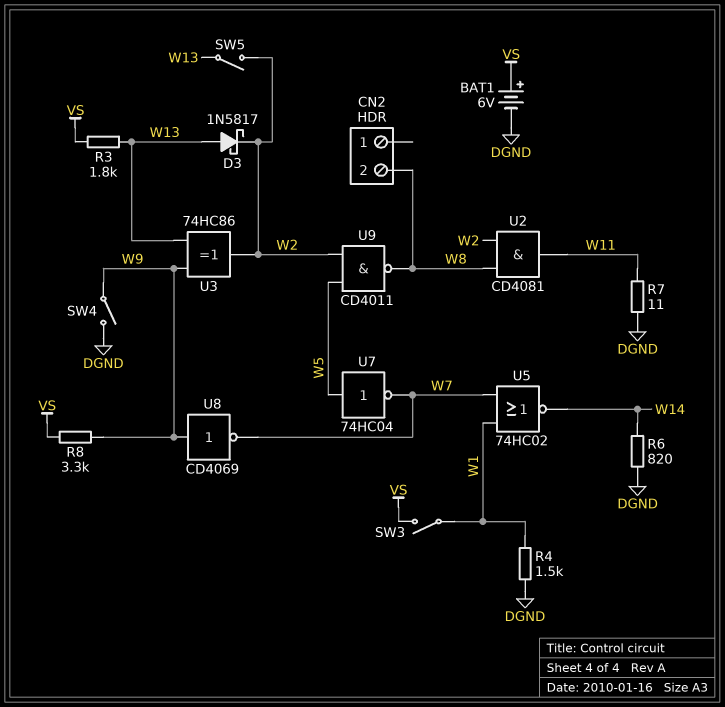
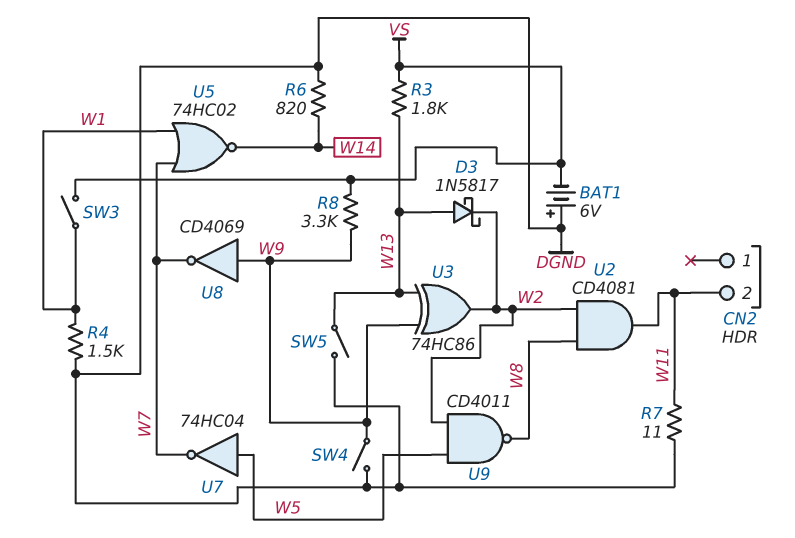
BAT1: 6V (plus VS, minus DGND) -> 6V (plus DGND, minus VS)
CN2 pin 2: W8 -> W11
SW5: switch (W2, W13) -> switch (DGND, W13)

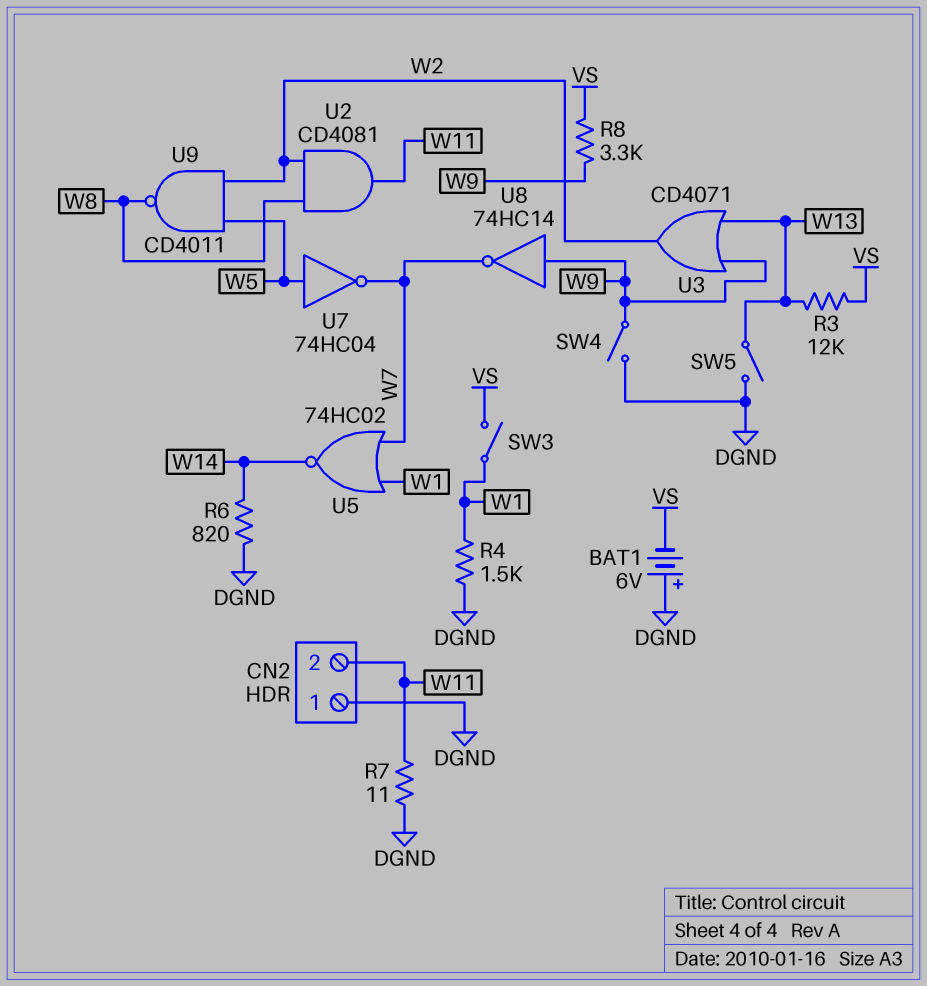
CN2 pin 1: none -> DGND
D3: schottky 1N5817 (A W13, K W2) -> none
R3: 1.8k (VS, W13) -> 12k (VS, W13)
U3: XOR 74HC86 (in W9, in W13, out W2) -> OR CD4071 (in W9, in W13, out W2)
U8: NOT CD4069 (in W9, out W7) -> NOT 74HC14 (in W9, out W7)

